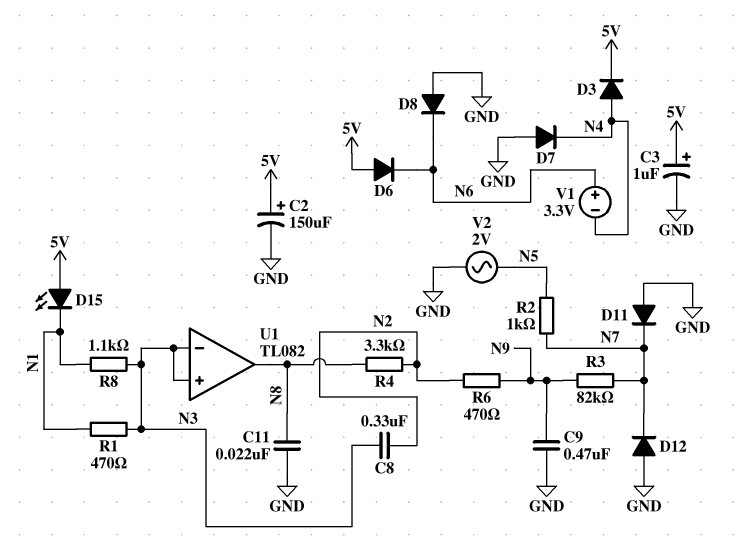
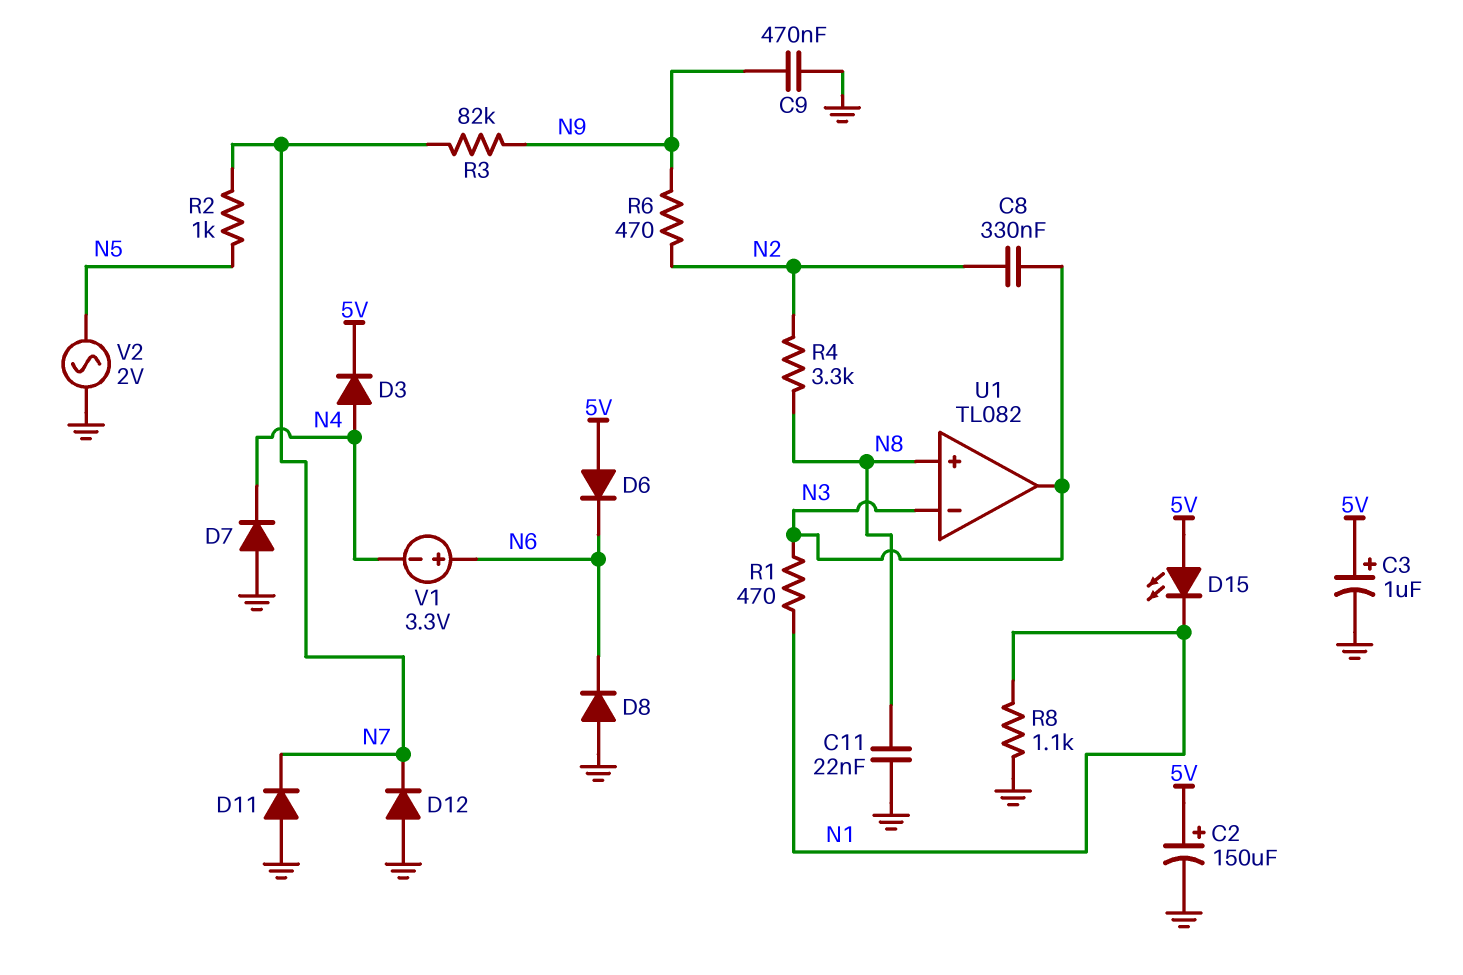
R8: 1.1k (N1, N3) -> 1.1k (GND, N1)
U1 pin in+: N3 -> N8
U1 pin out: N8 -> N3

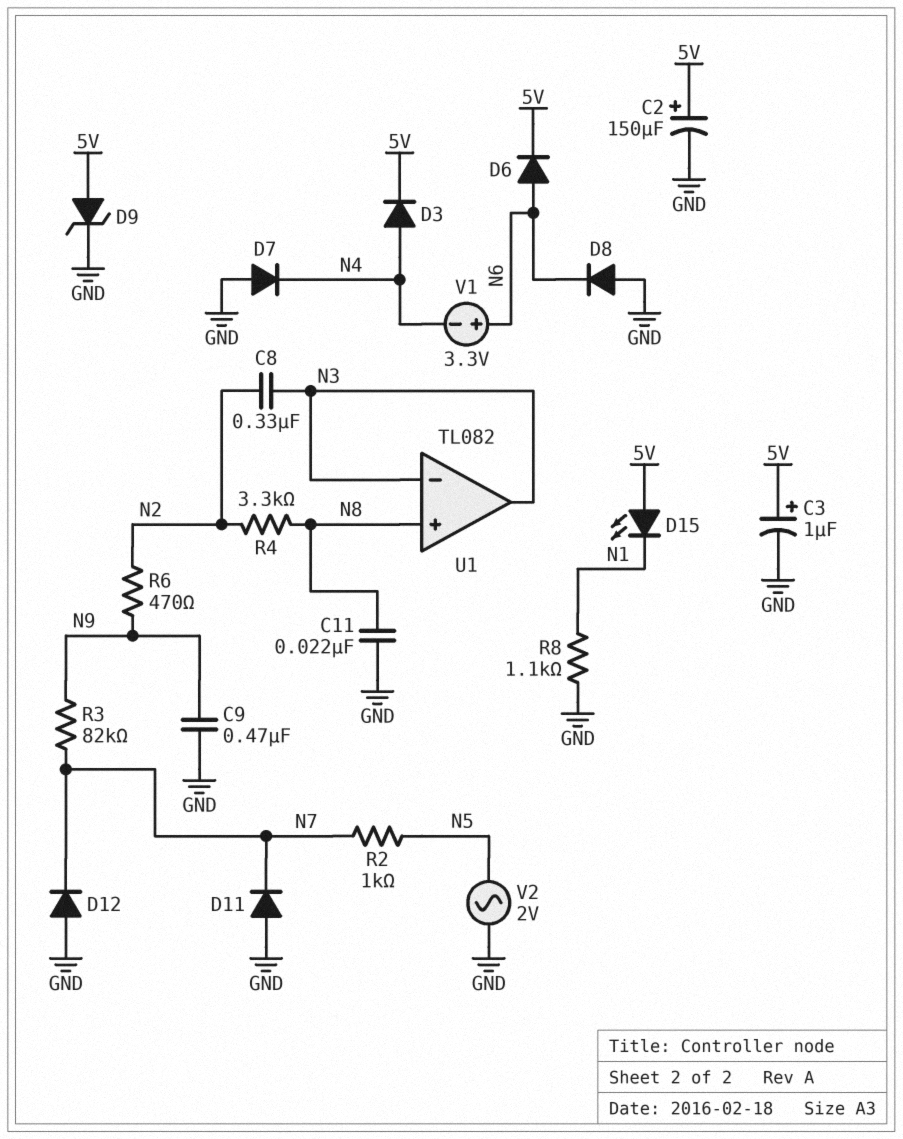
D6: diode (A 5V, K N6) -> diode (A N6, K 5V)
D9: none -> zener (A 5V, K GND)
R1: 470 (N1, N3) -> none

